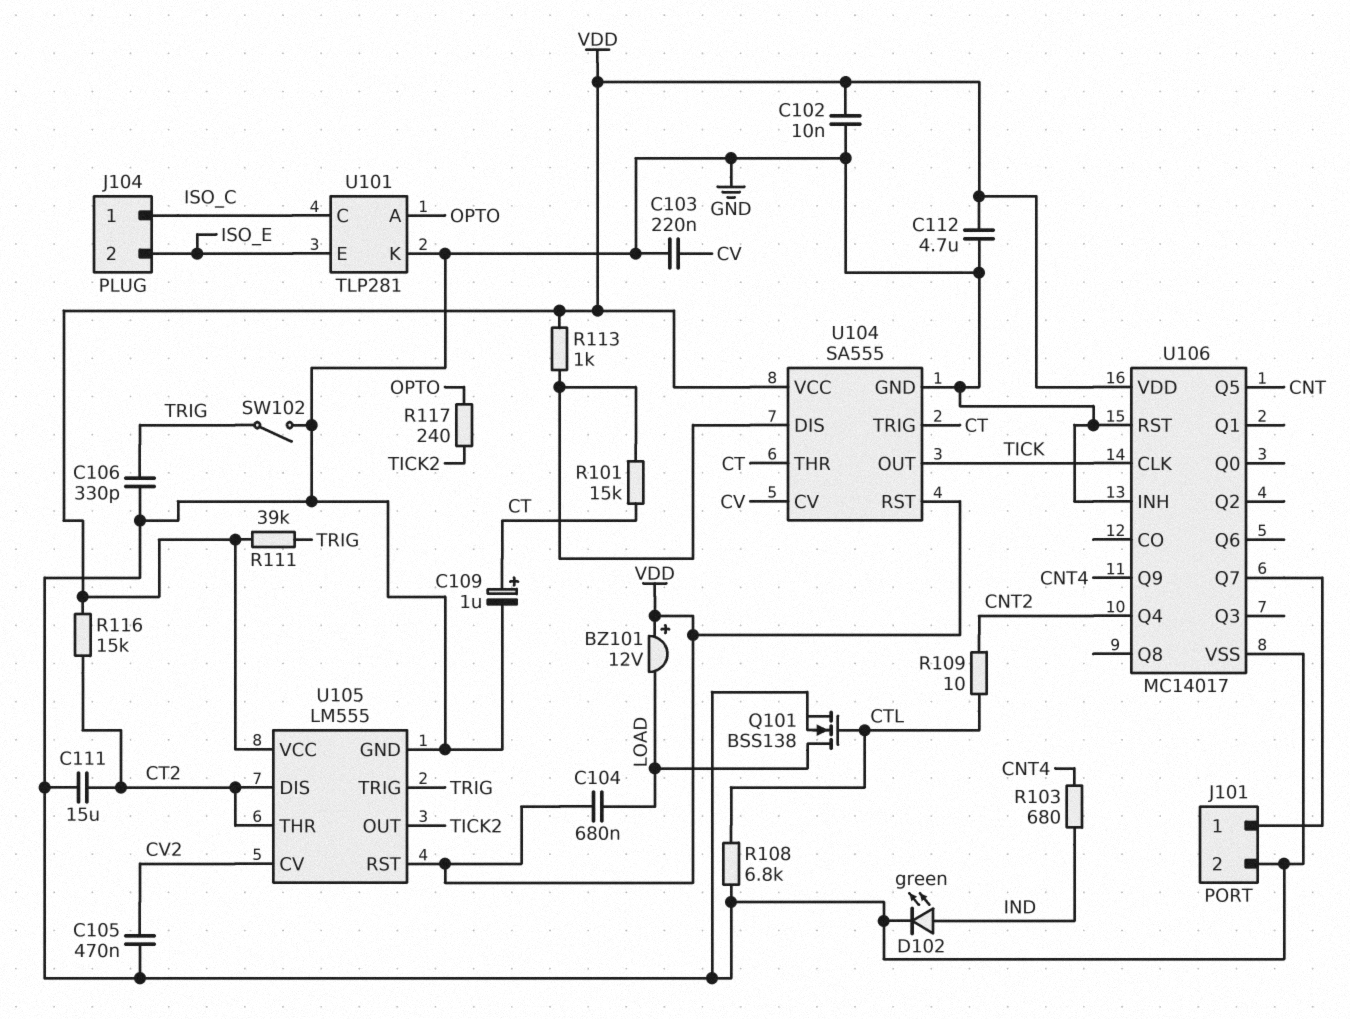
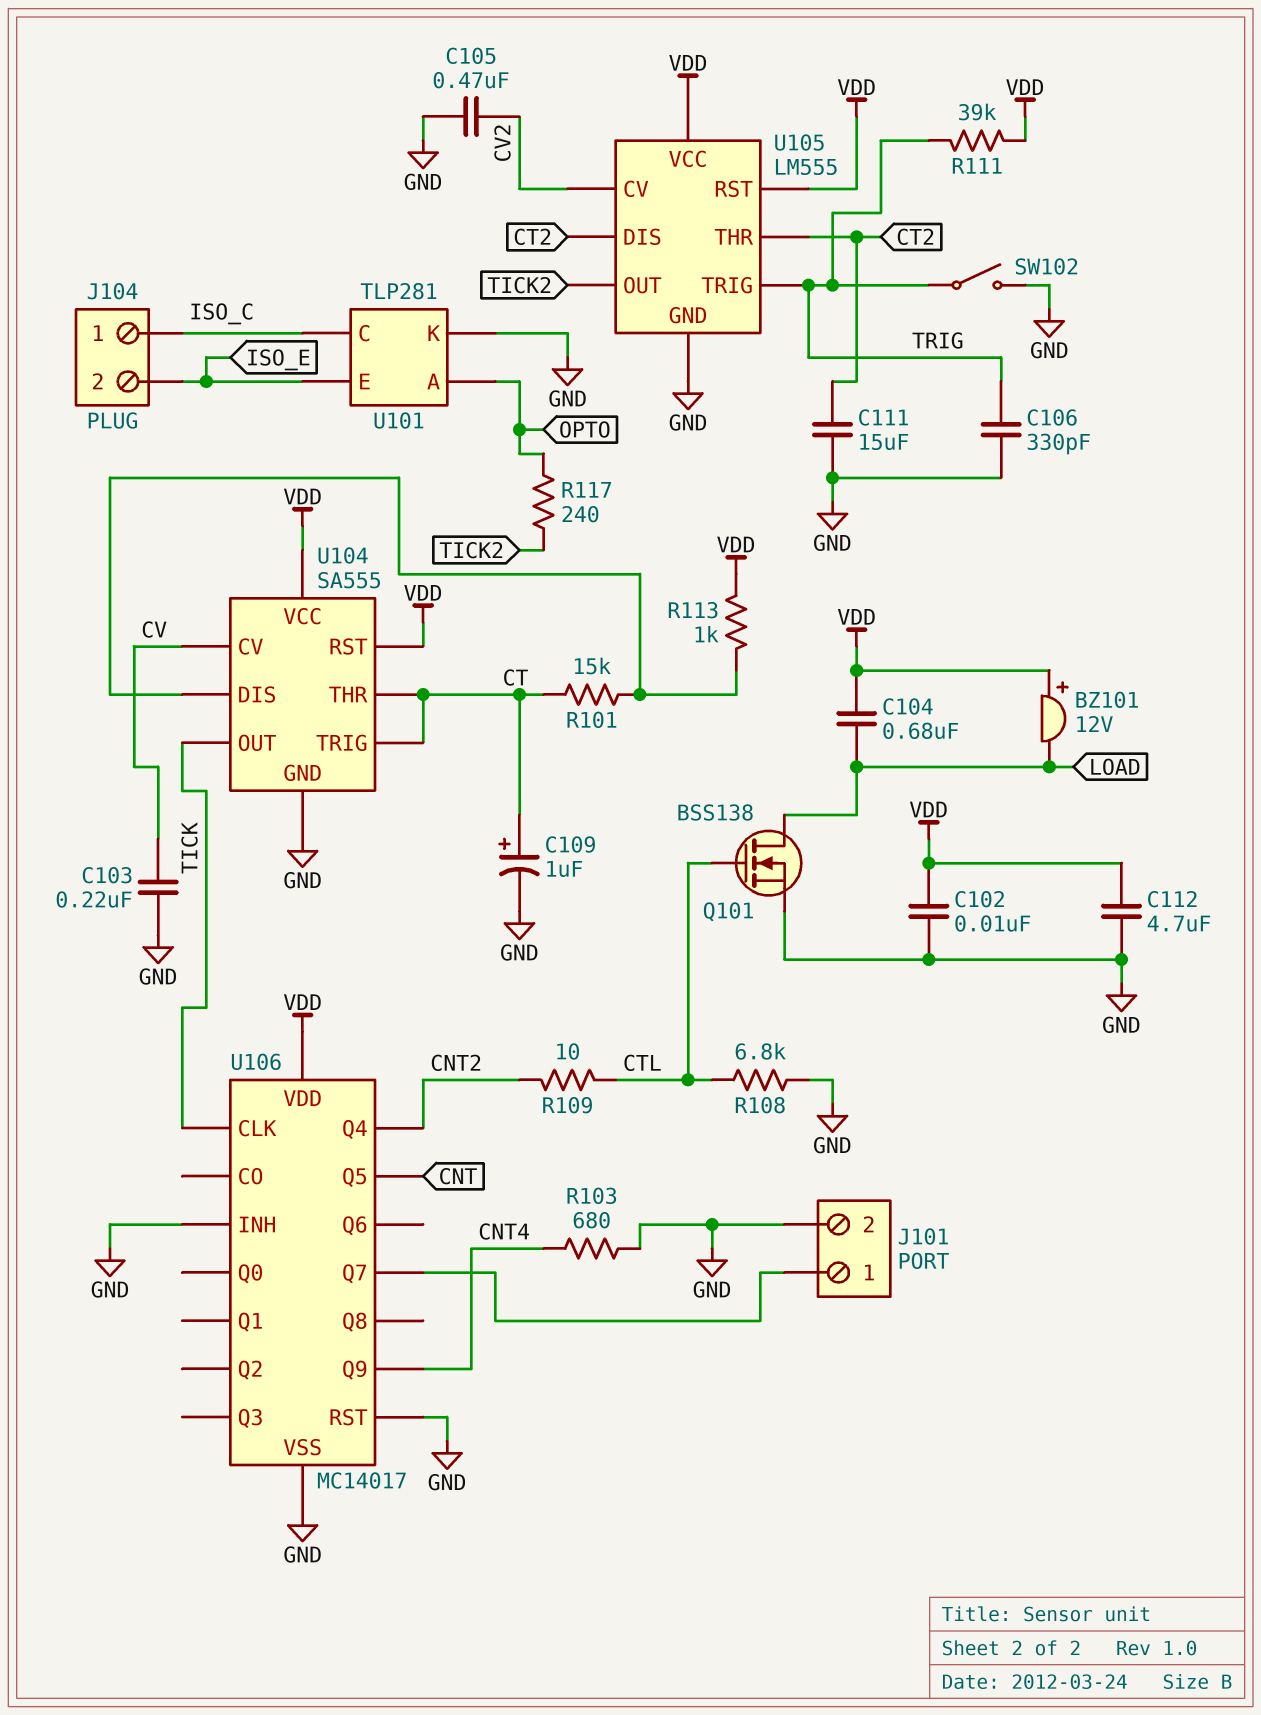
D102: LED green (A IND, K GND) -> none
R103: 680 (CNT4, IND) -> 680 (CNT4, GND)
R116: 15k (CT2, VDD) -> none

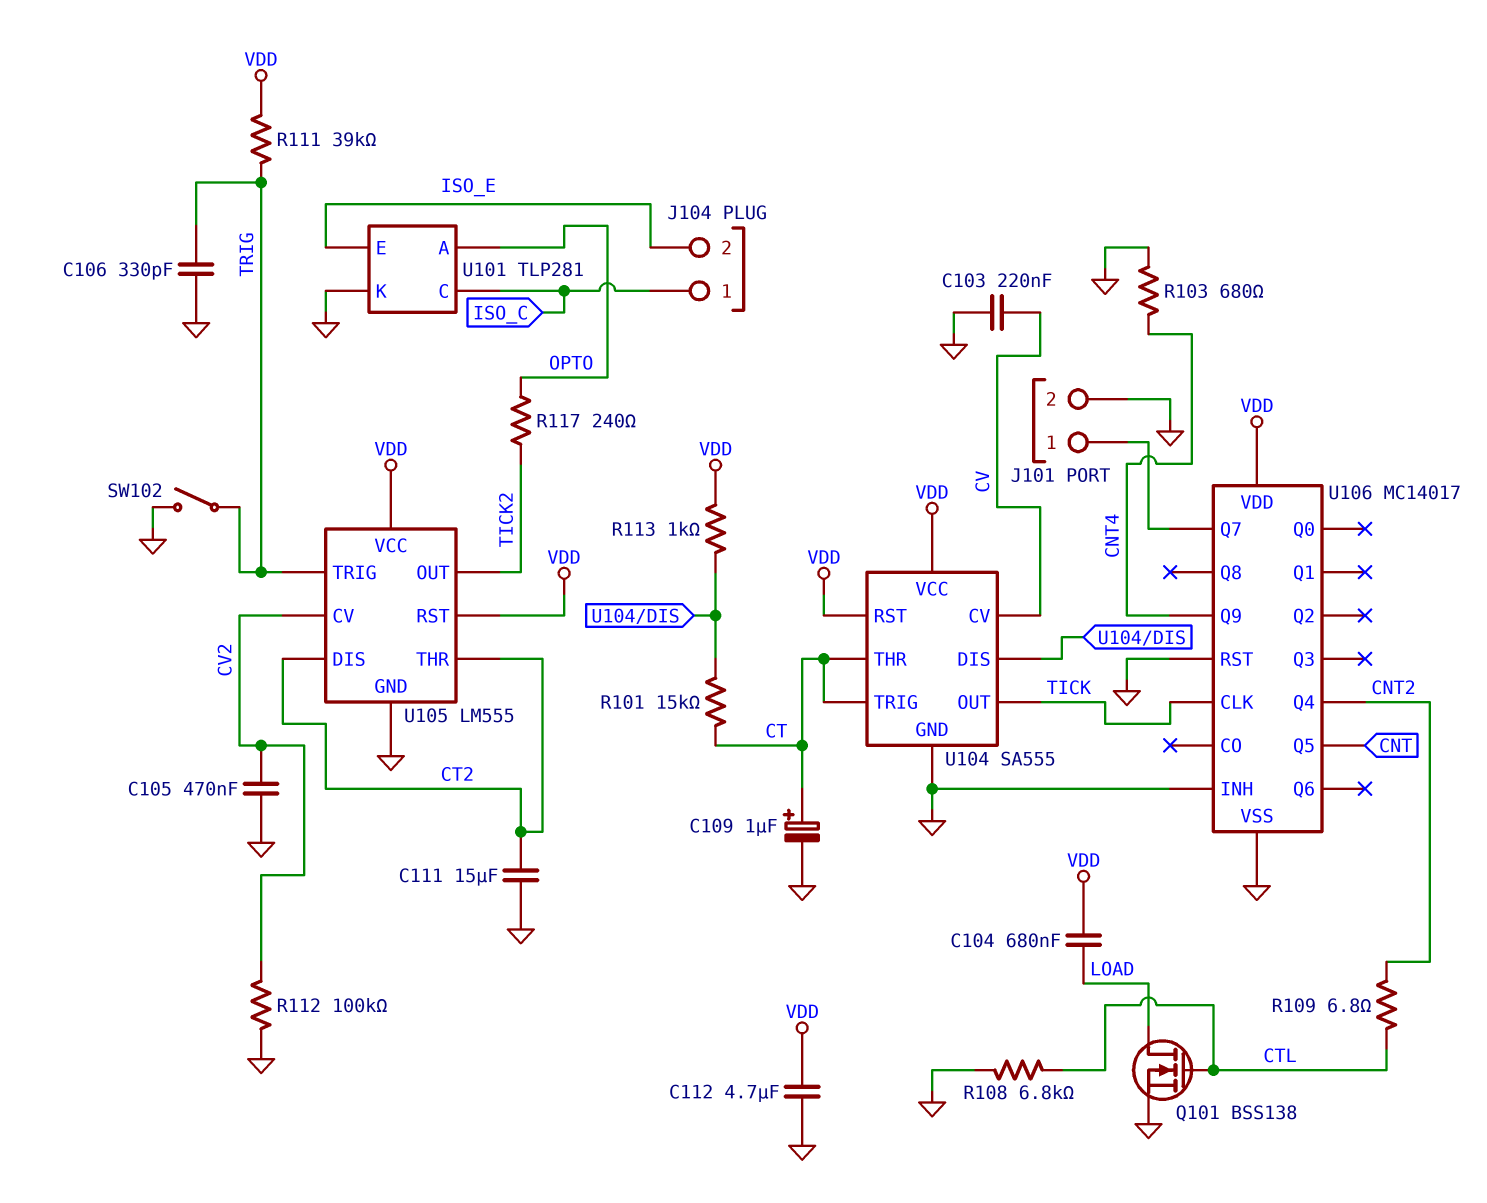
BZ101: buzzer 12V (plus VDD, minus LOAD) -> none
C102: 10nF (GND, VDD) -> none
R109: 10 (CNT2, CTL) -> 6.8 (CNT2, CTL)
R112: none -> 100k (CV2, GND)

